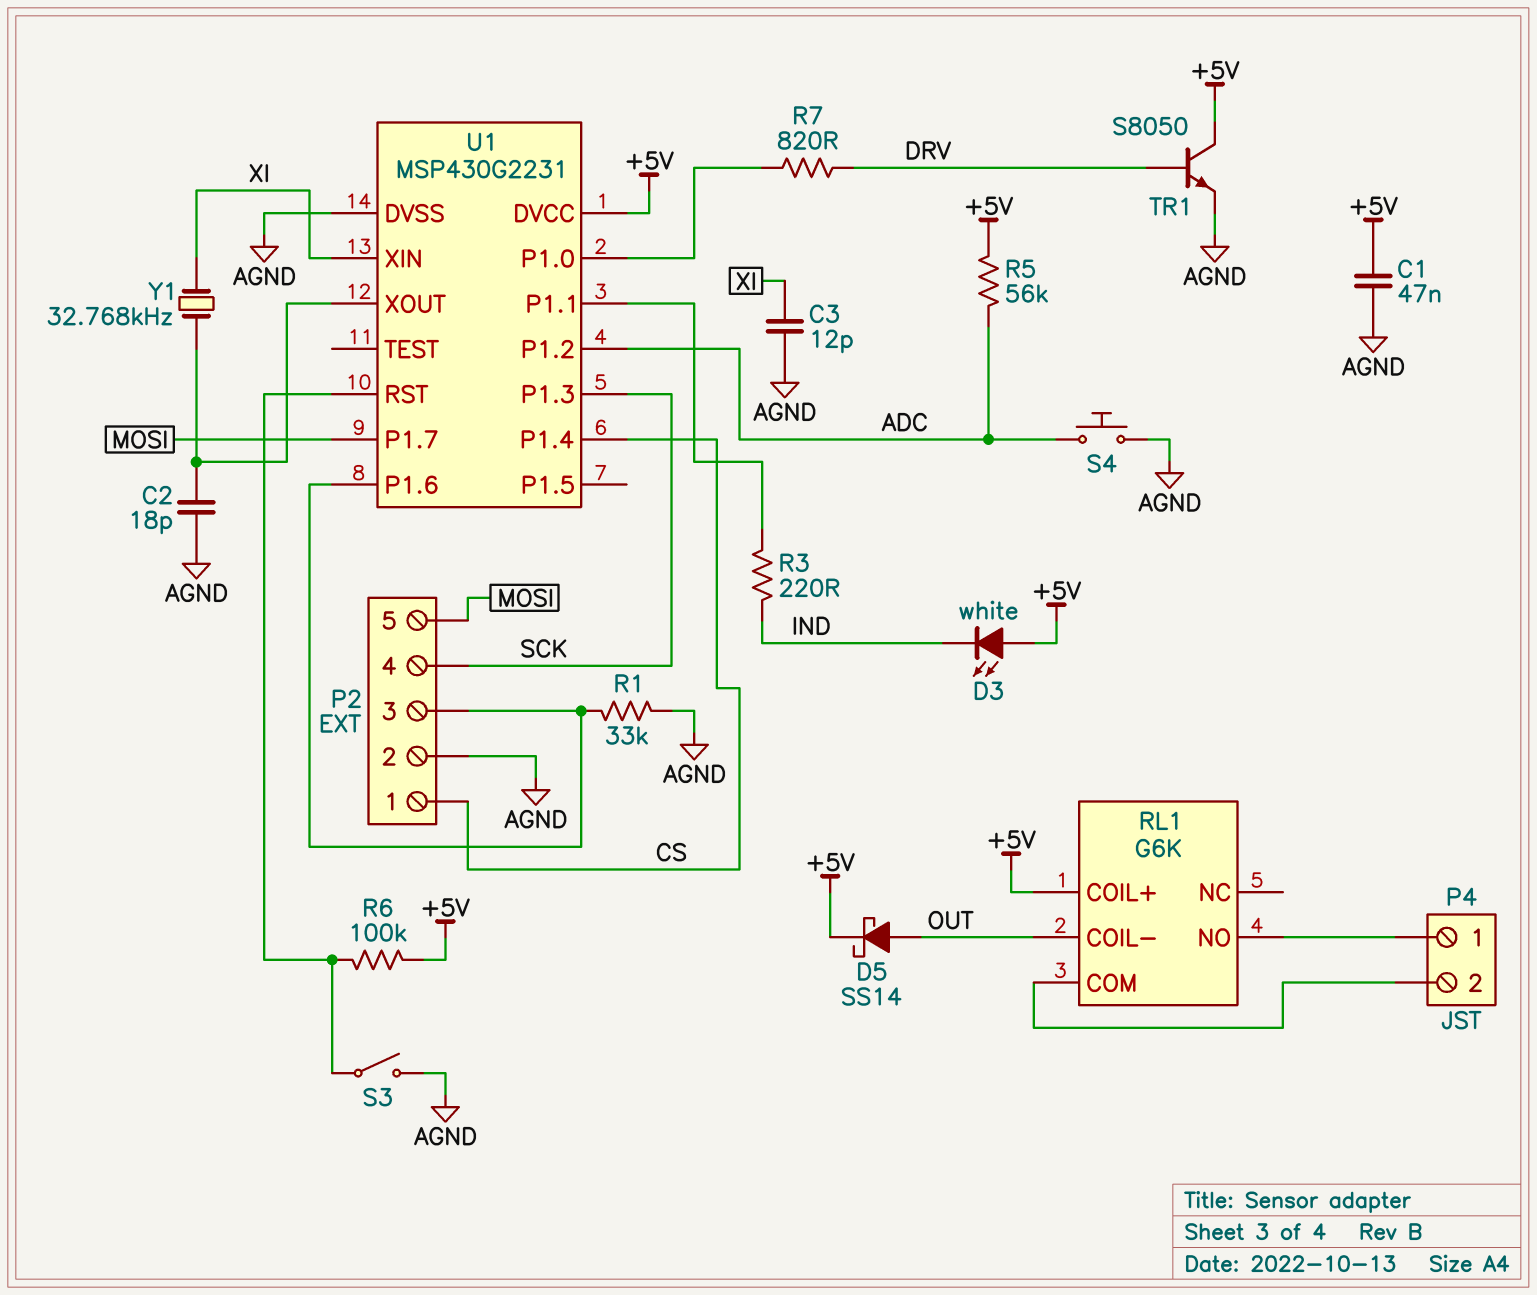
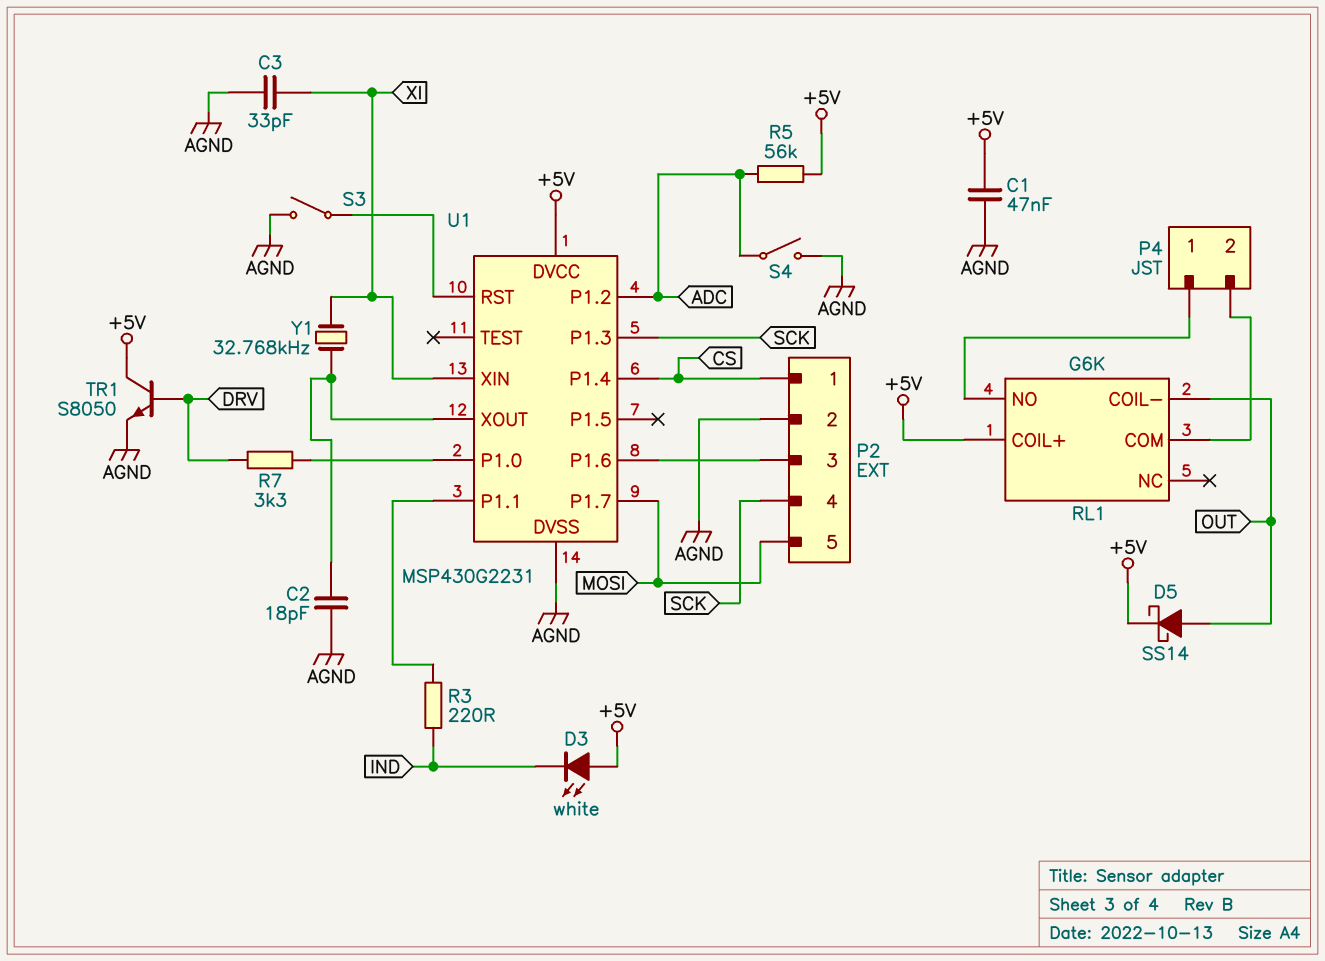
C3: 12pF (AGND, XI) -> 33pF (AGND, XI)
R1: 33k (AGND, P2/3) -> none
R6: 100k (+5V, U1/RST) -> none
R7: 820 (DRV, U1/P1.0) -> 3.3k (DRV, U1/P1.0)
S4: button (ADC, AGND) -> switch (ADC, AGND)

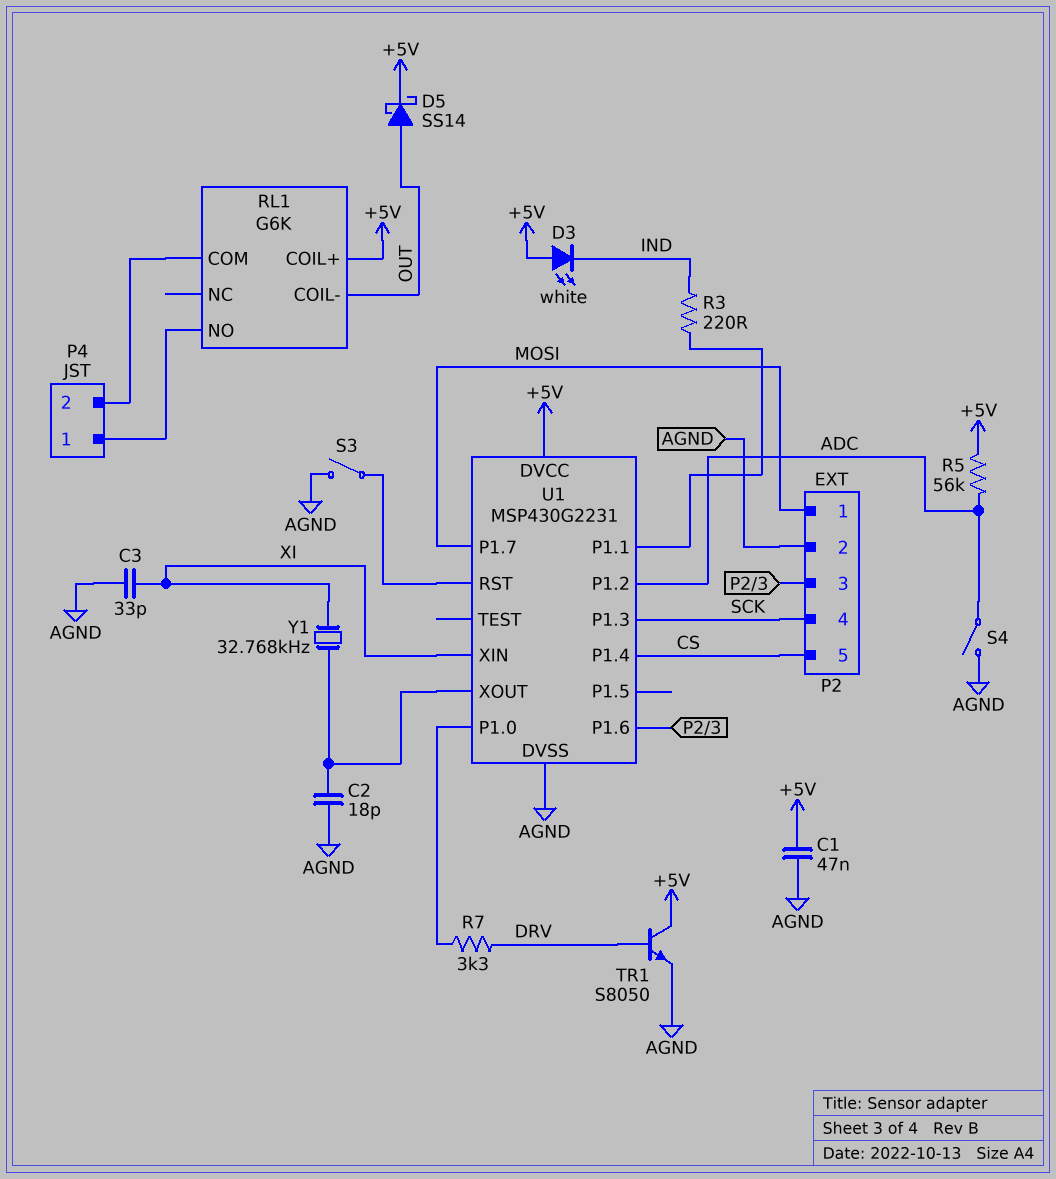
P2 pin 1: CS -> MOSI
P2 pin 5: MOSI -> CS

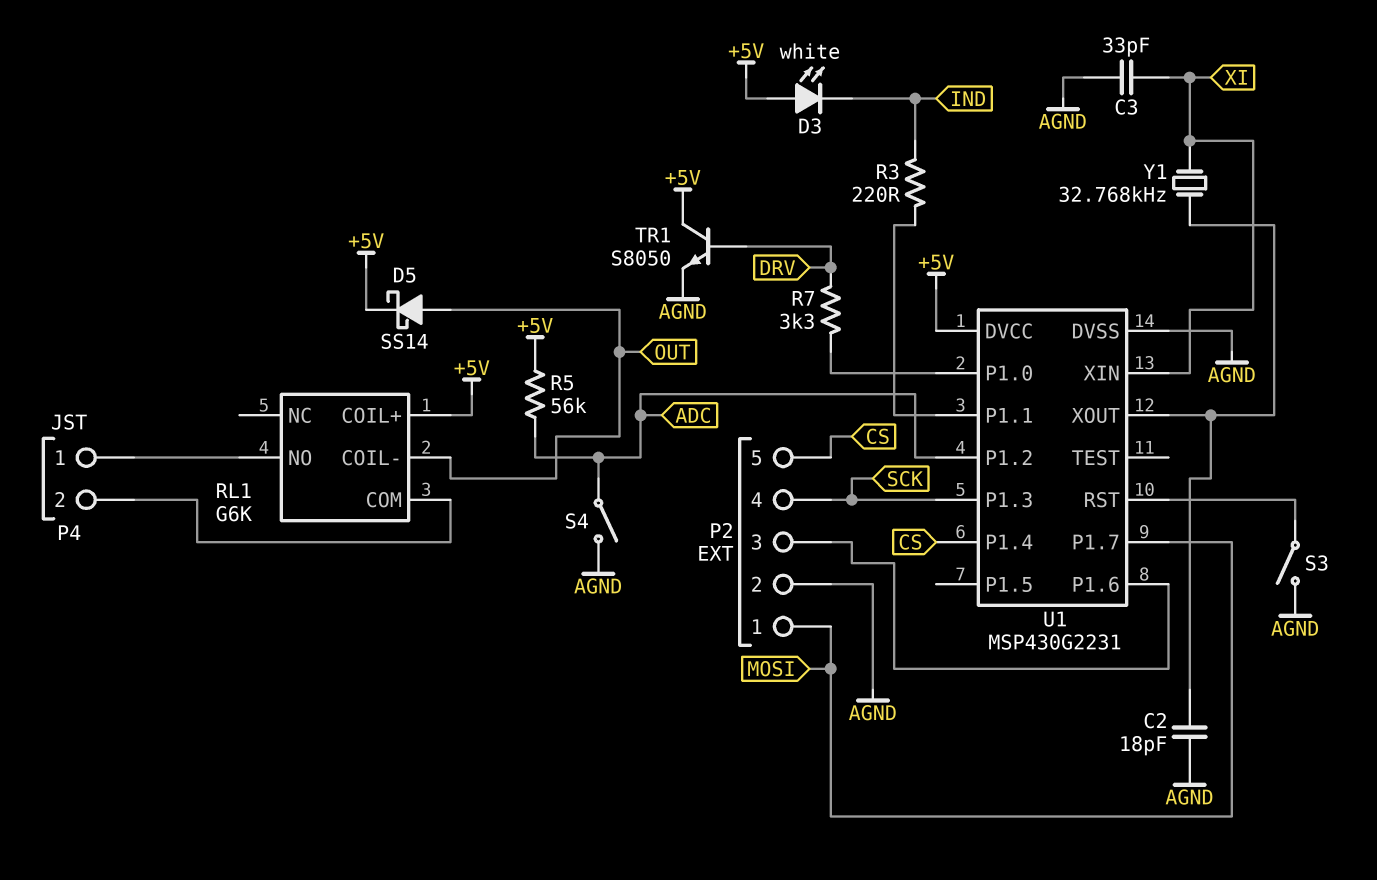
C1: 47nF (+5V, AGND) -> none

